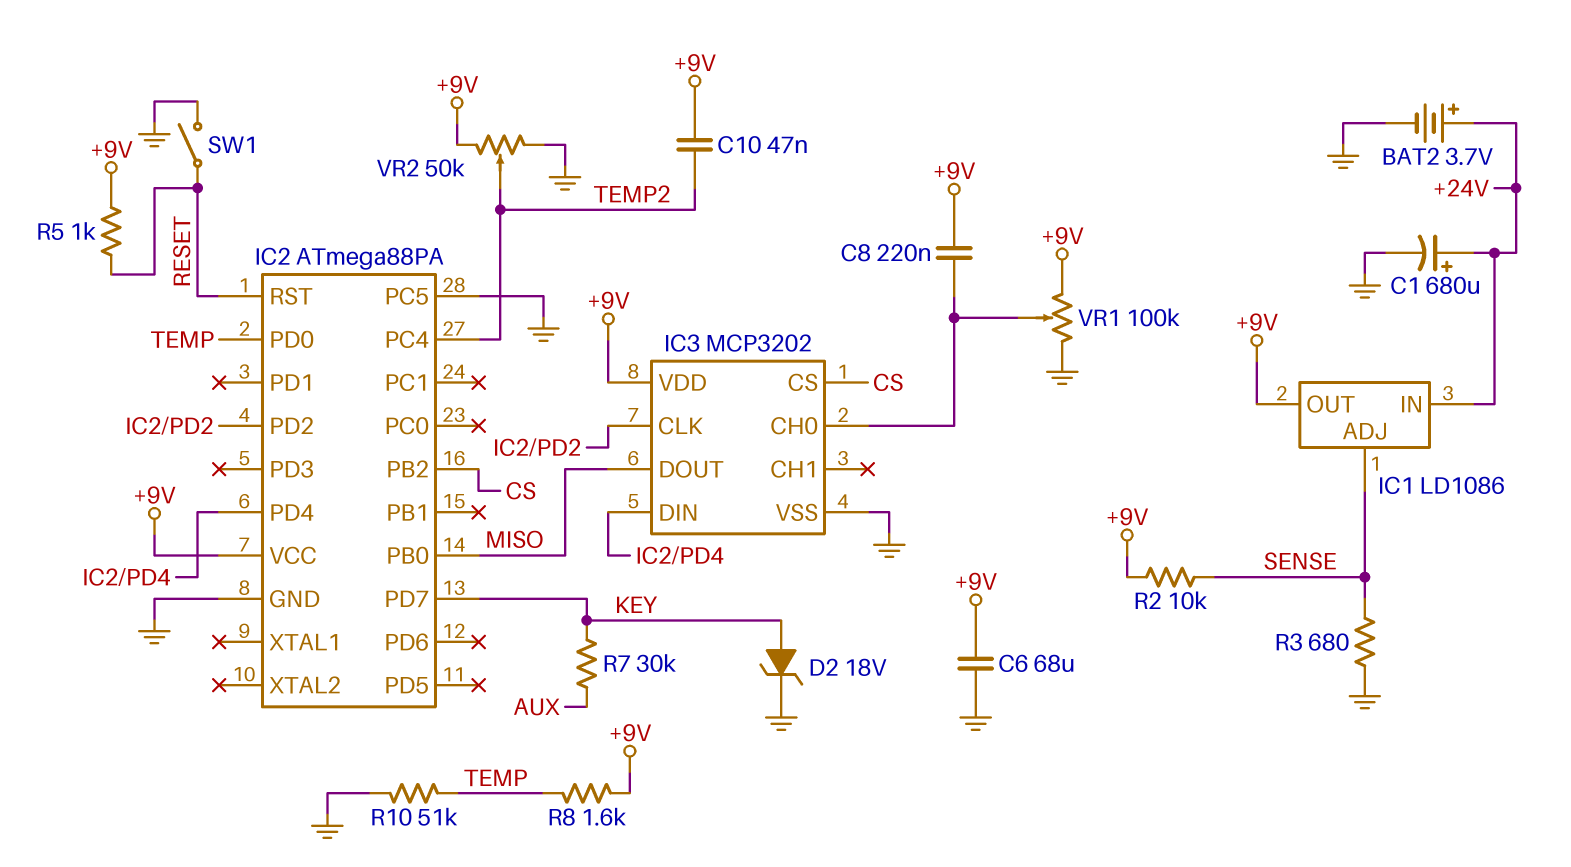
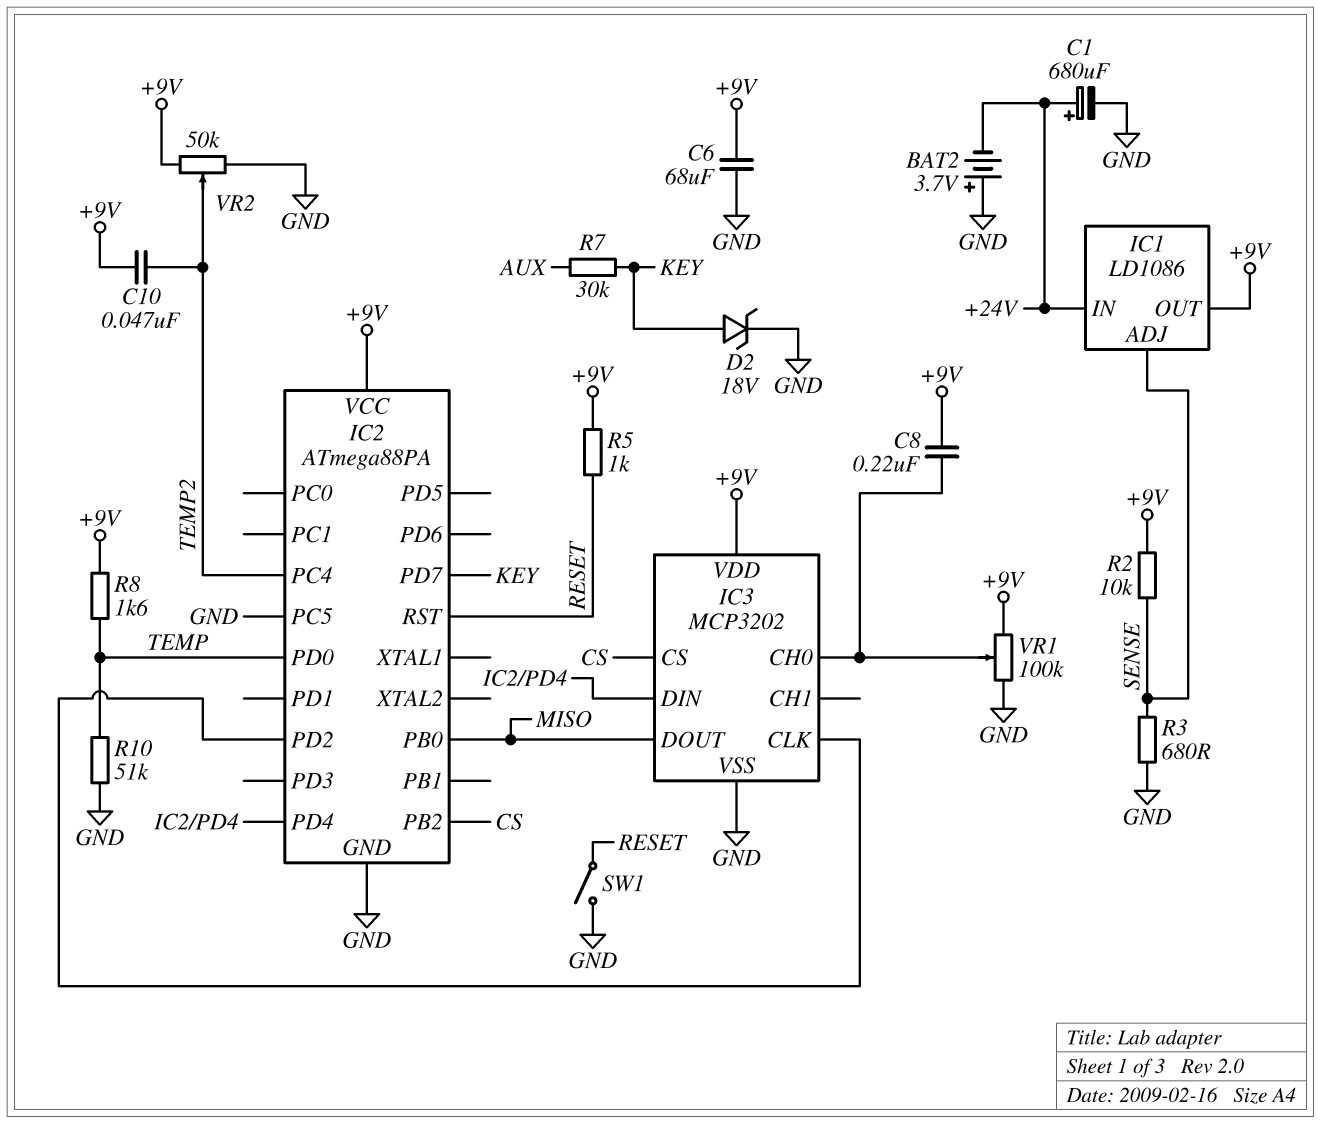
BAT2: 3.7V (plus +24V, minus GND) -> 3.7V (plus GND, minus +24V)

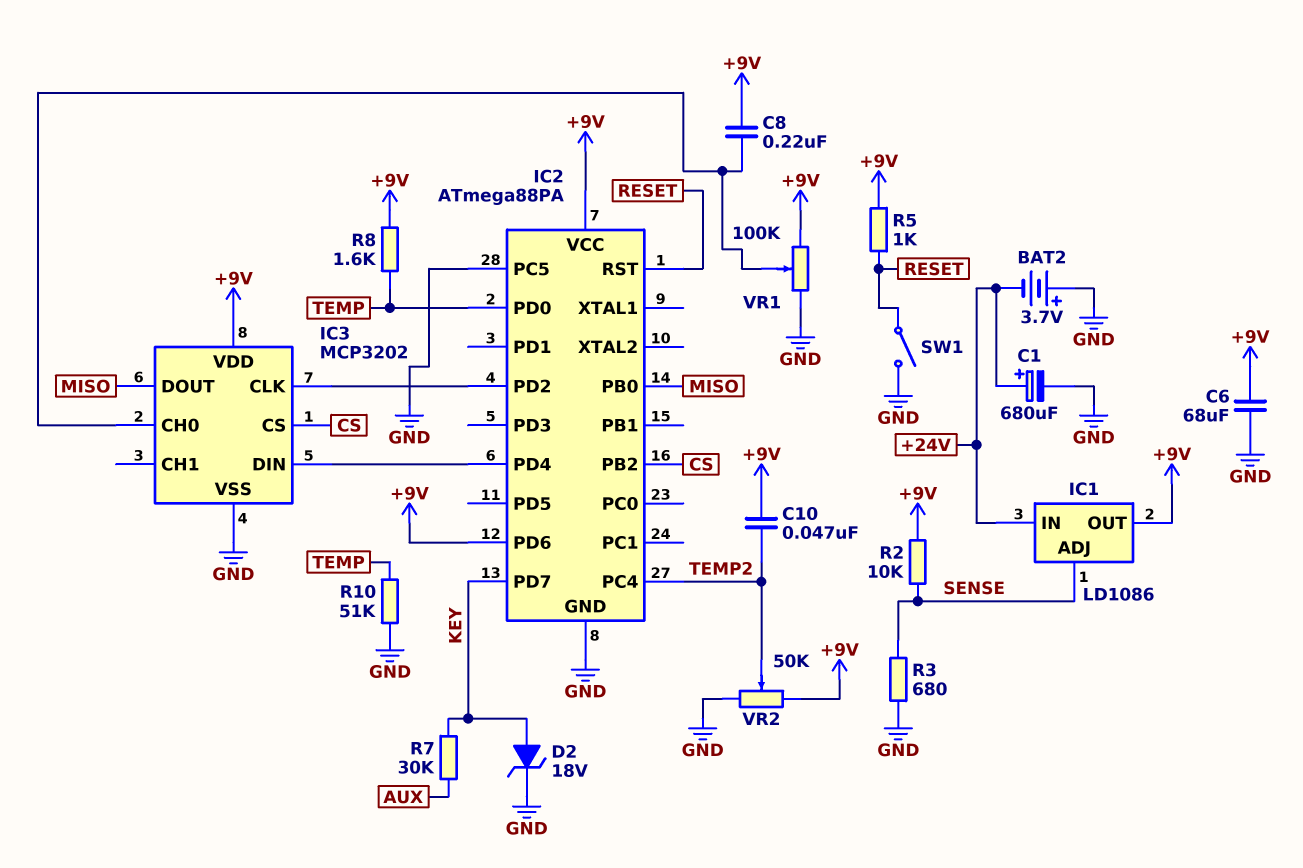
IC2 pin PD6: none -> +9V

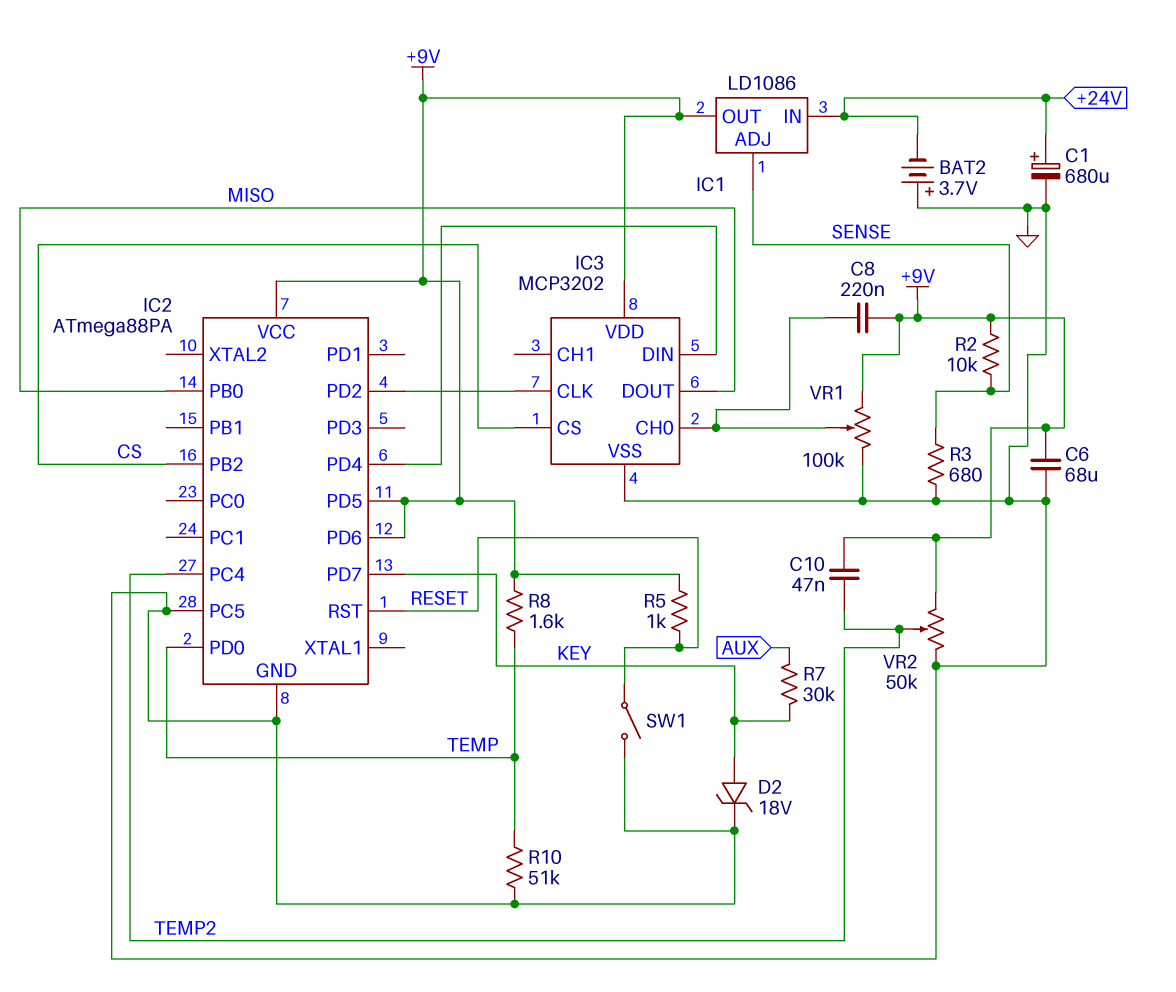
IC2 pin PD5: none -> +9V

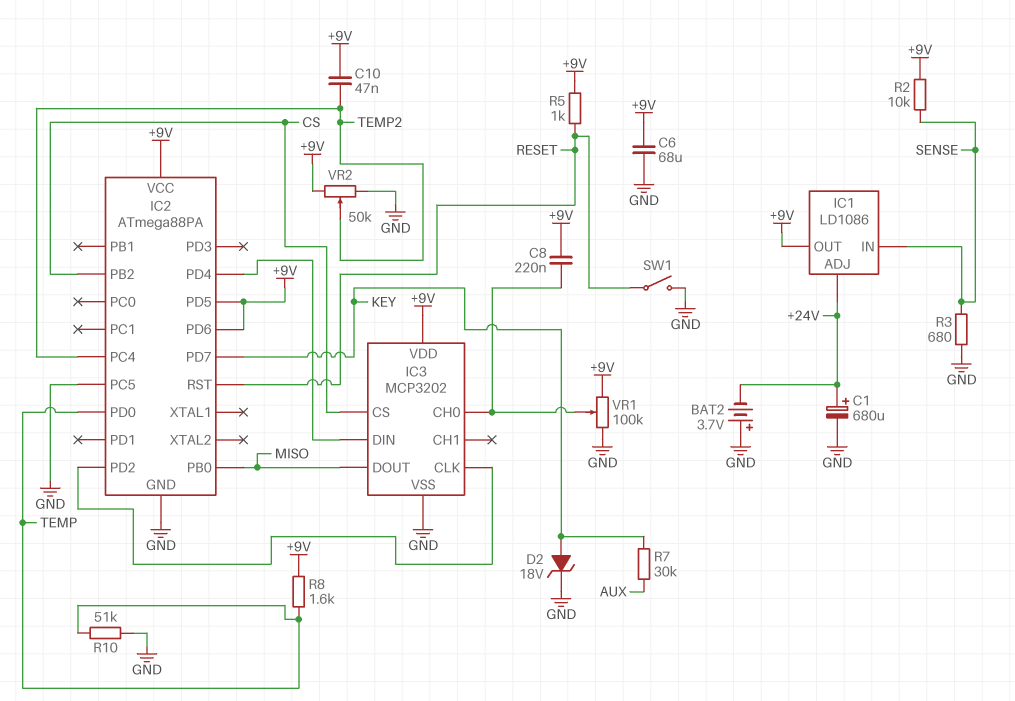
IC1 pin ADJ: SENSE -> +24V
IC1 pin IN: +24V -> SENSE

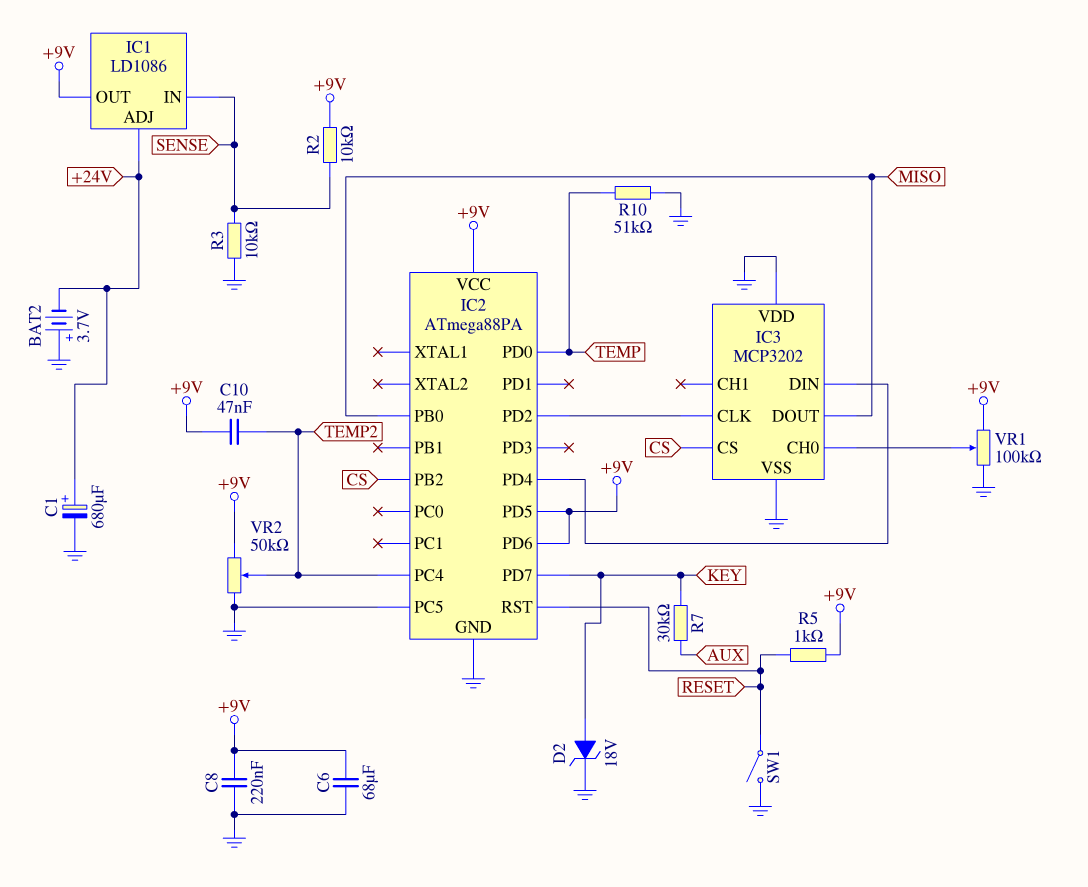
C8: 220nF (+9V, IC3/CH0) -> 220nF (+9V, GND)
IC3 pin VDD: +9V -> GND
R3: 680 (GND, SENSE) -> 10k (GND, SENSE)
R8: 1.6k (+9V, TEMP) -> none

